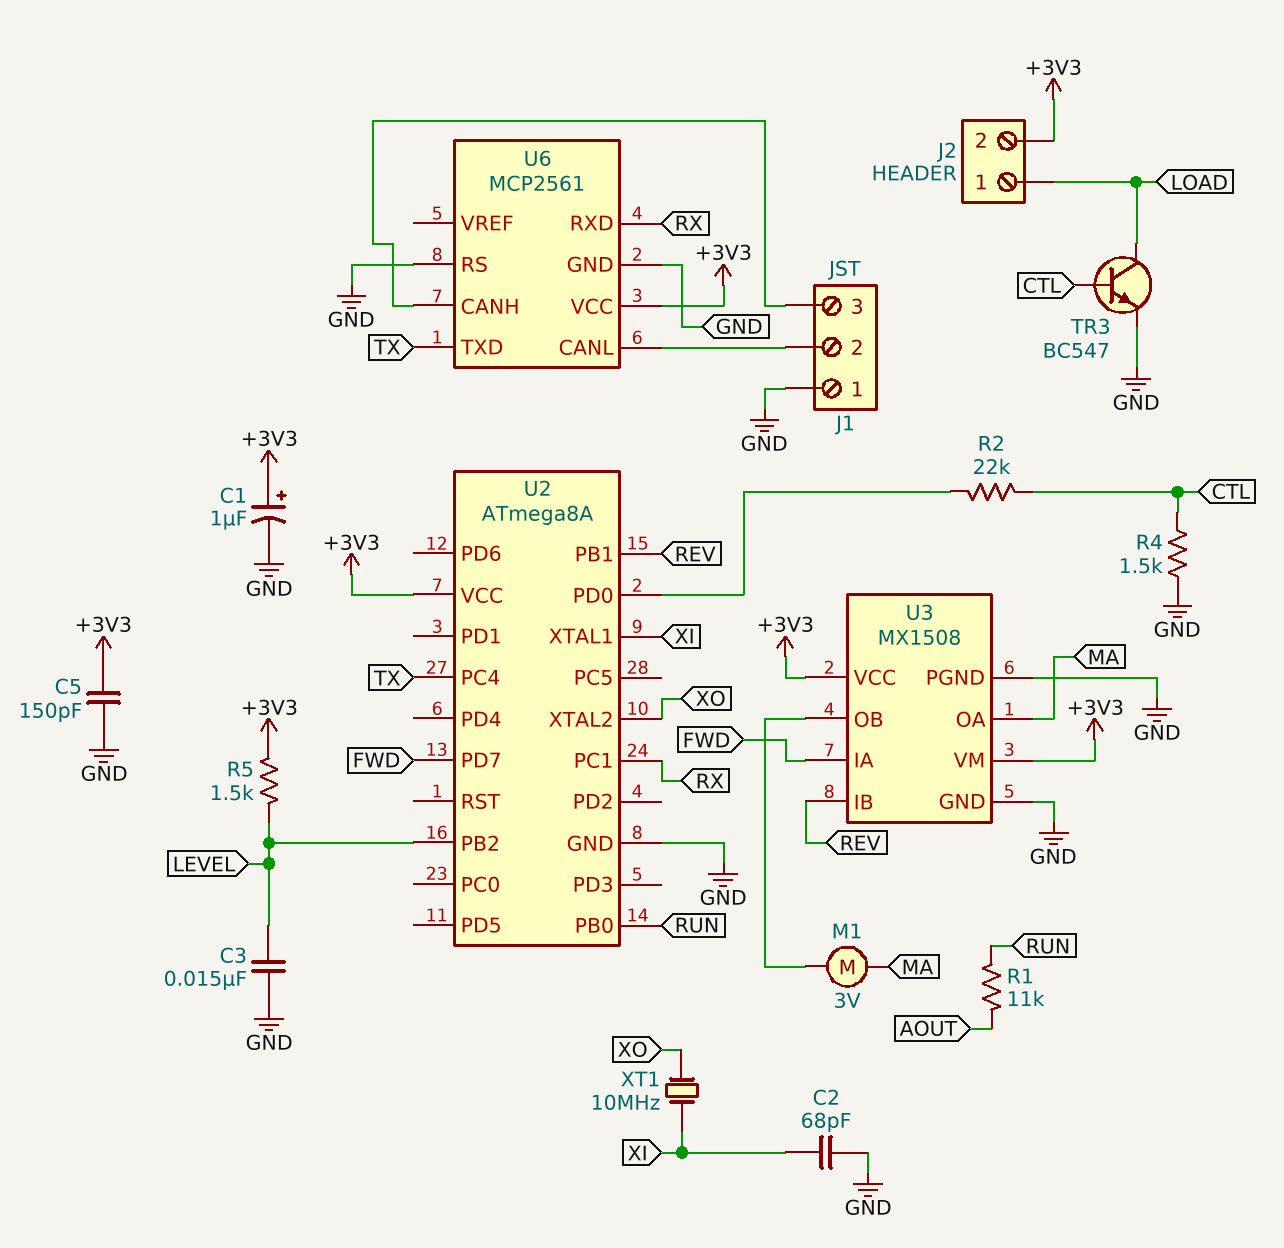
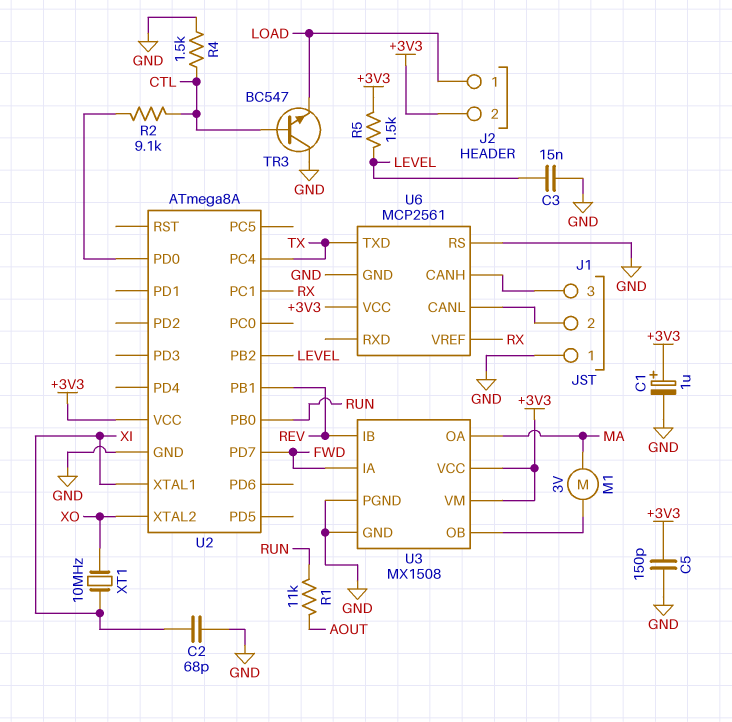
R2: 22k (CTL, U2/PD0) -> 9.1k (CTL, U2/PD0)
TR3: NPN BC547 (B CTL, C LOAD, E GND) -> NPN BC547 (B CTL, C GND, E LOAD)
U6 pin RXD: RX -> none
U6 pin VREF: none -> RX

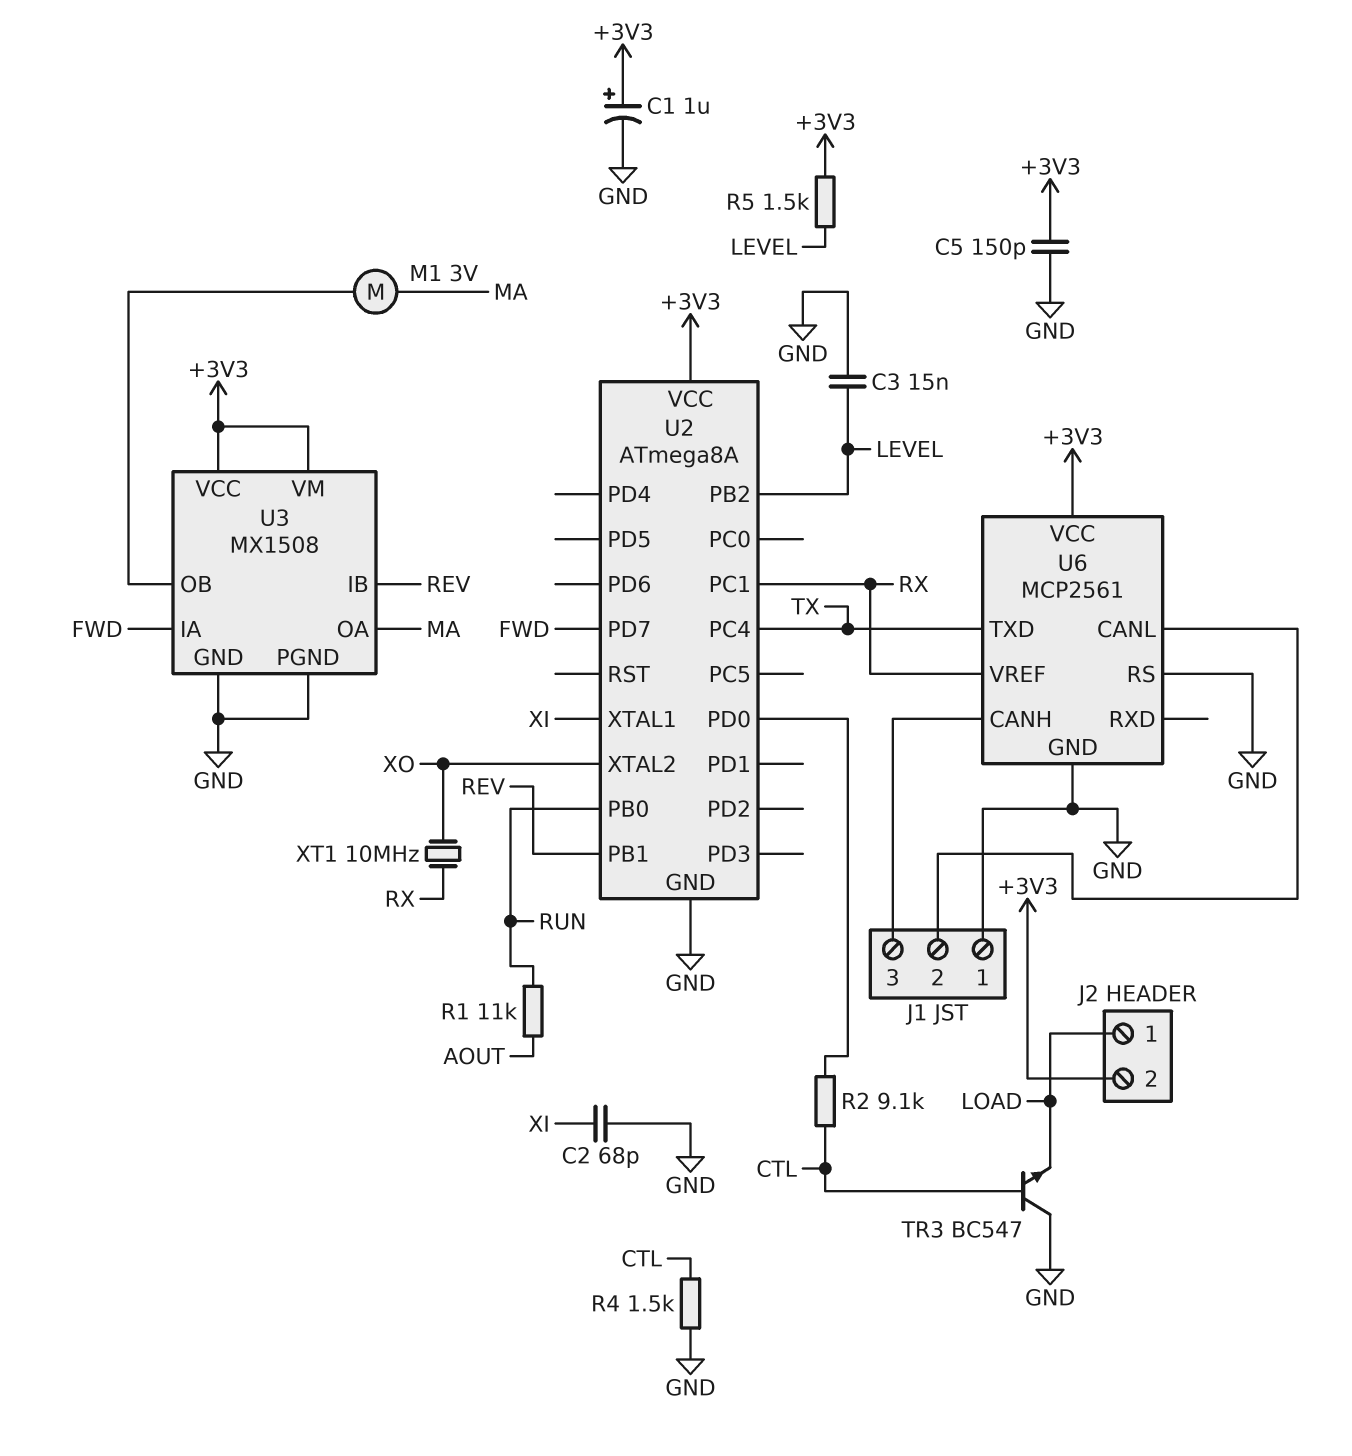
XT1: 10MHz (XI, XO) -> 10MHz (RX, XO)

